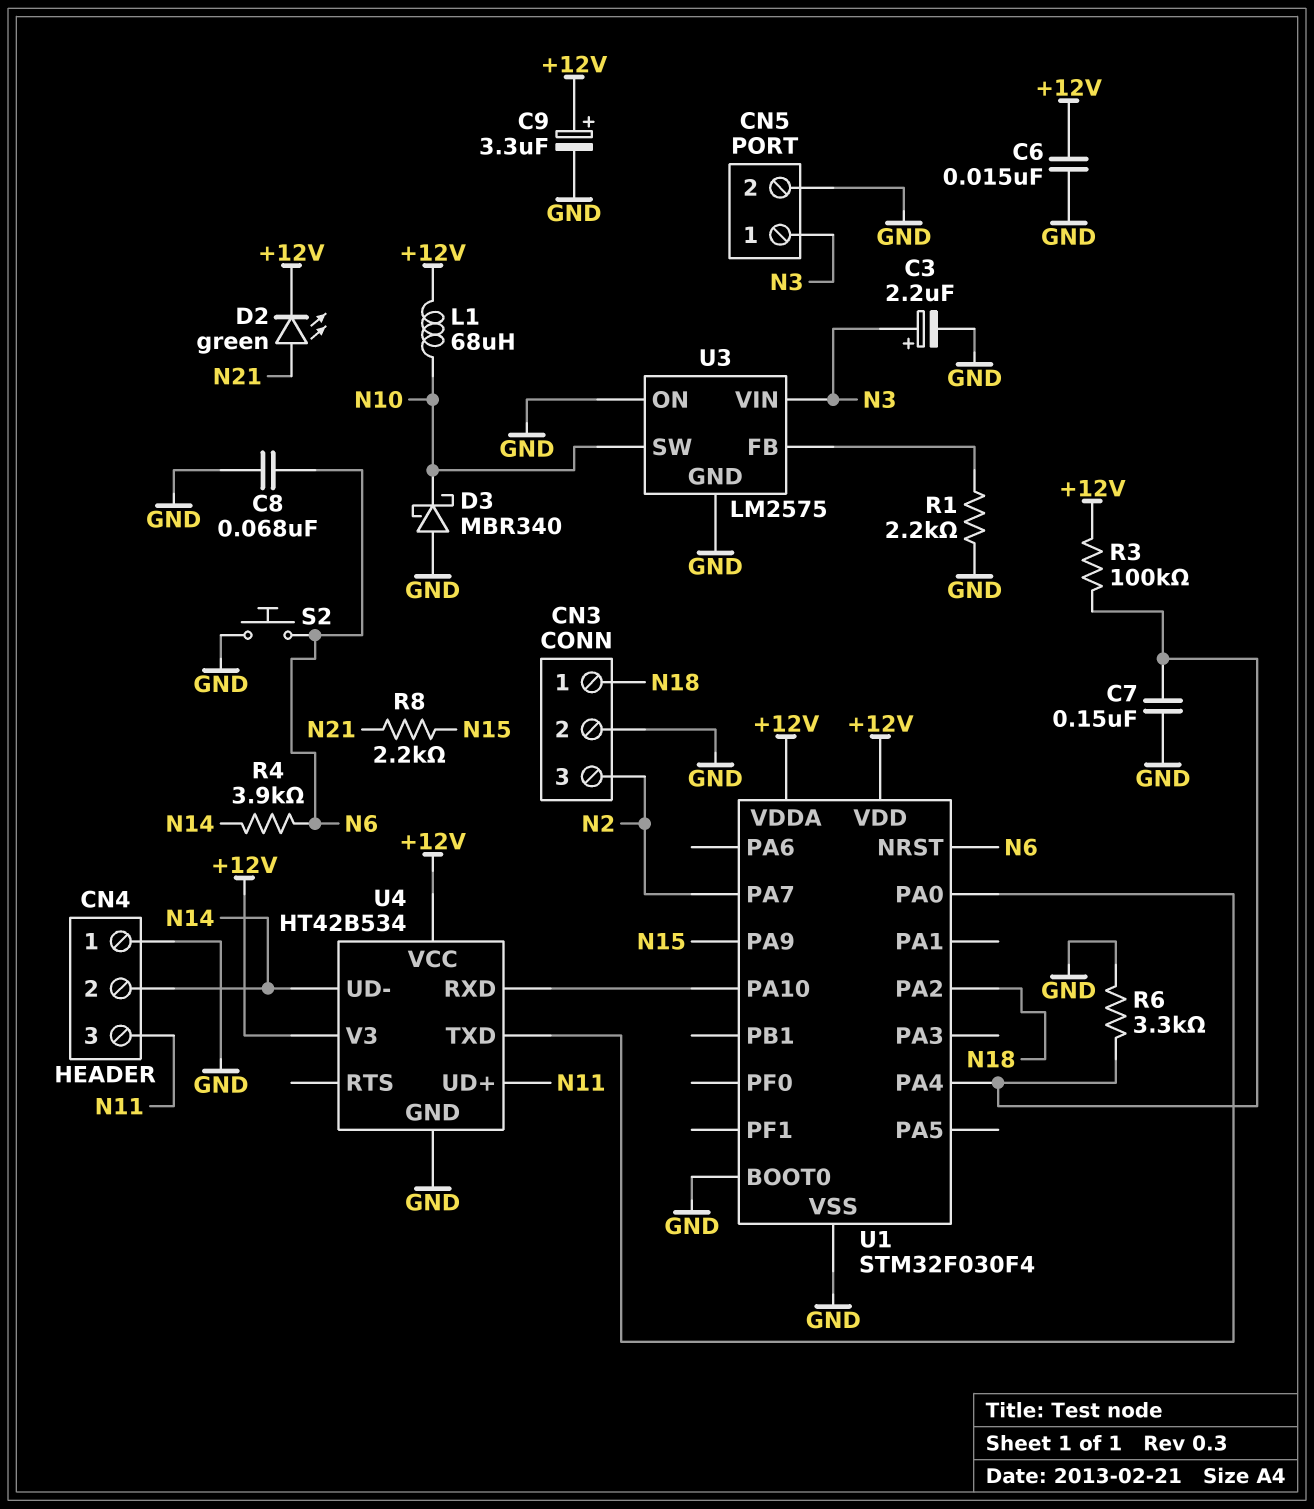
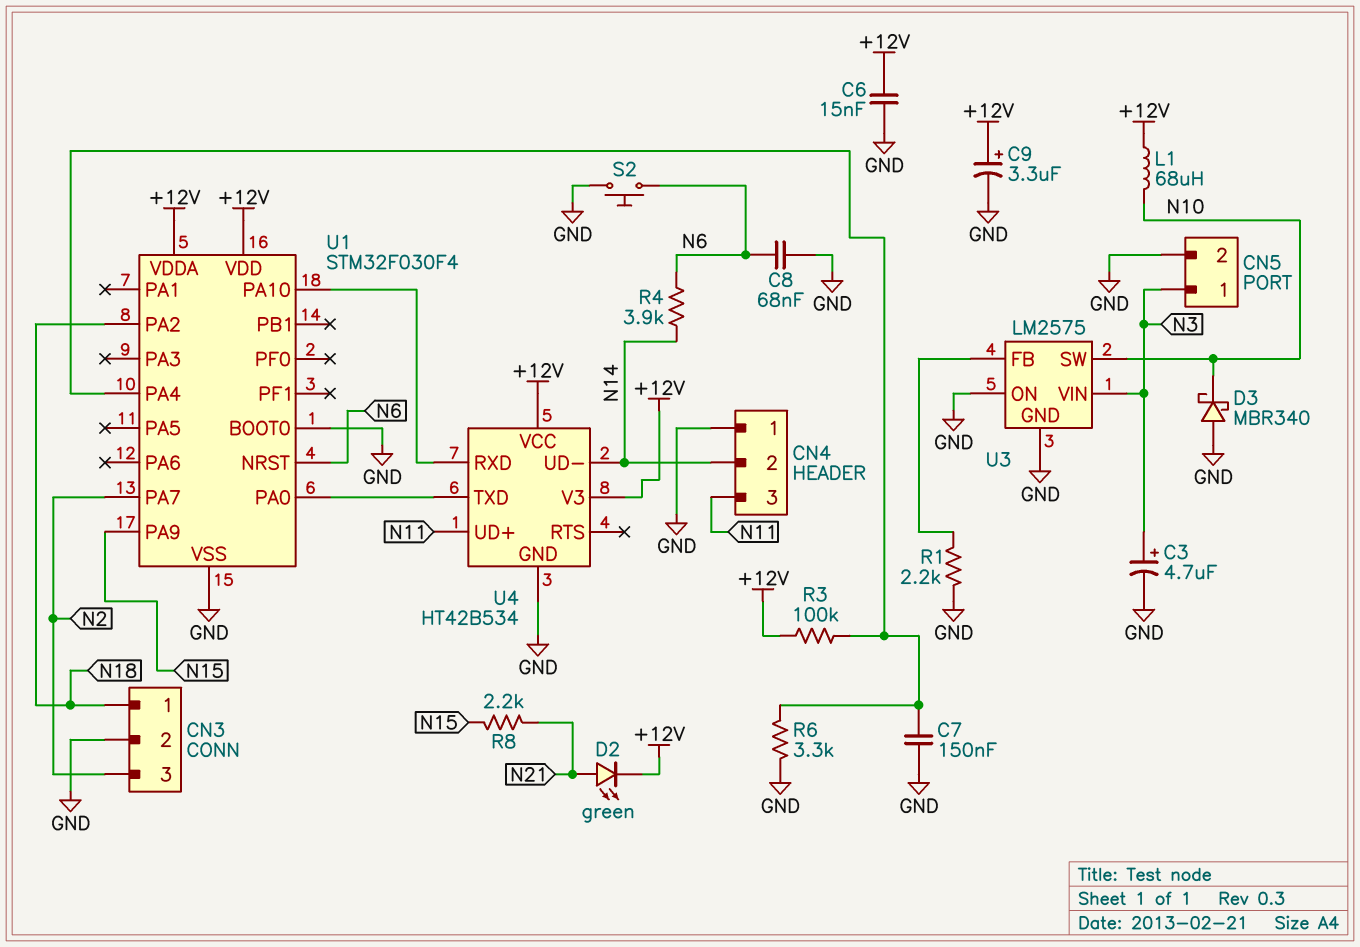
C3: 2.2uF (plus N3, minus GND) -> 4.7uF (plus N3, minus GND)

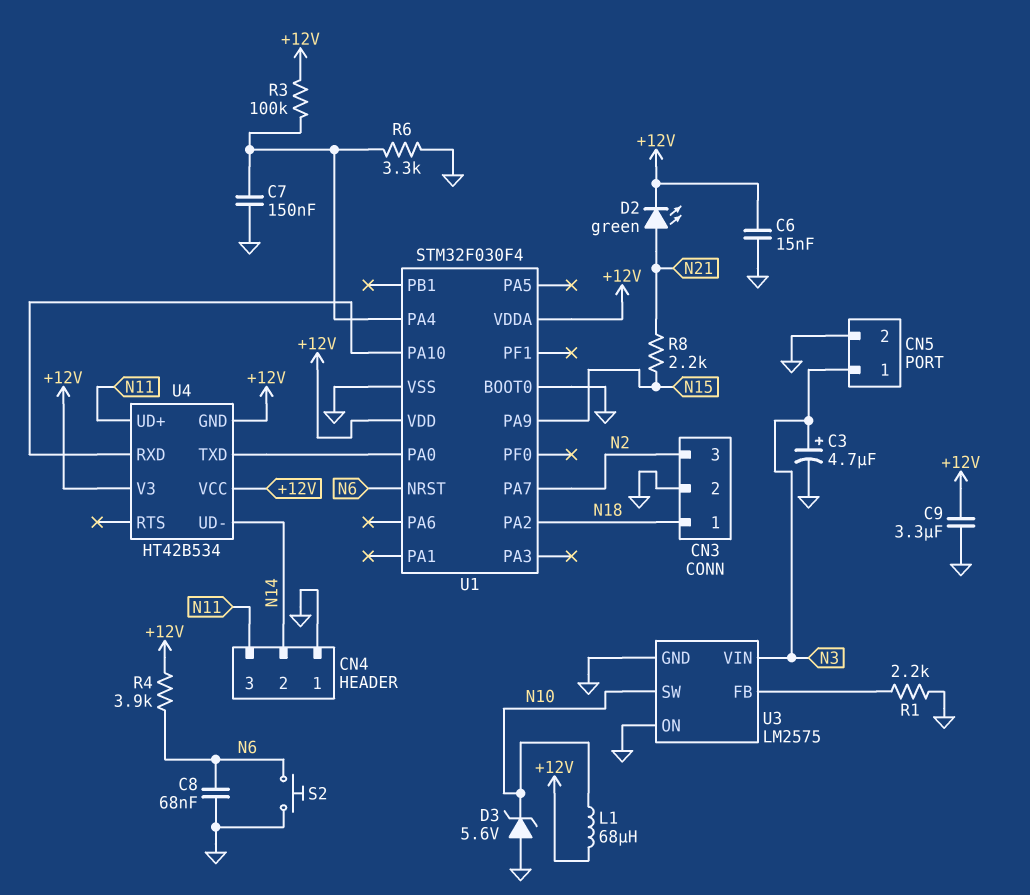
C9: 3.3uF (plus +12V, minus GND) -> 3.3uF (+12V, GND)
D3: schottky MBR340 (A GND, K N10) -> zener 5.6V (A GND, K N10)
R4: 3.9k (N6, N14) -> 3.9k (+12V, N6)
U4 pin GND: GND -> +12V

